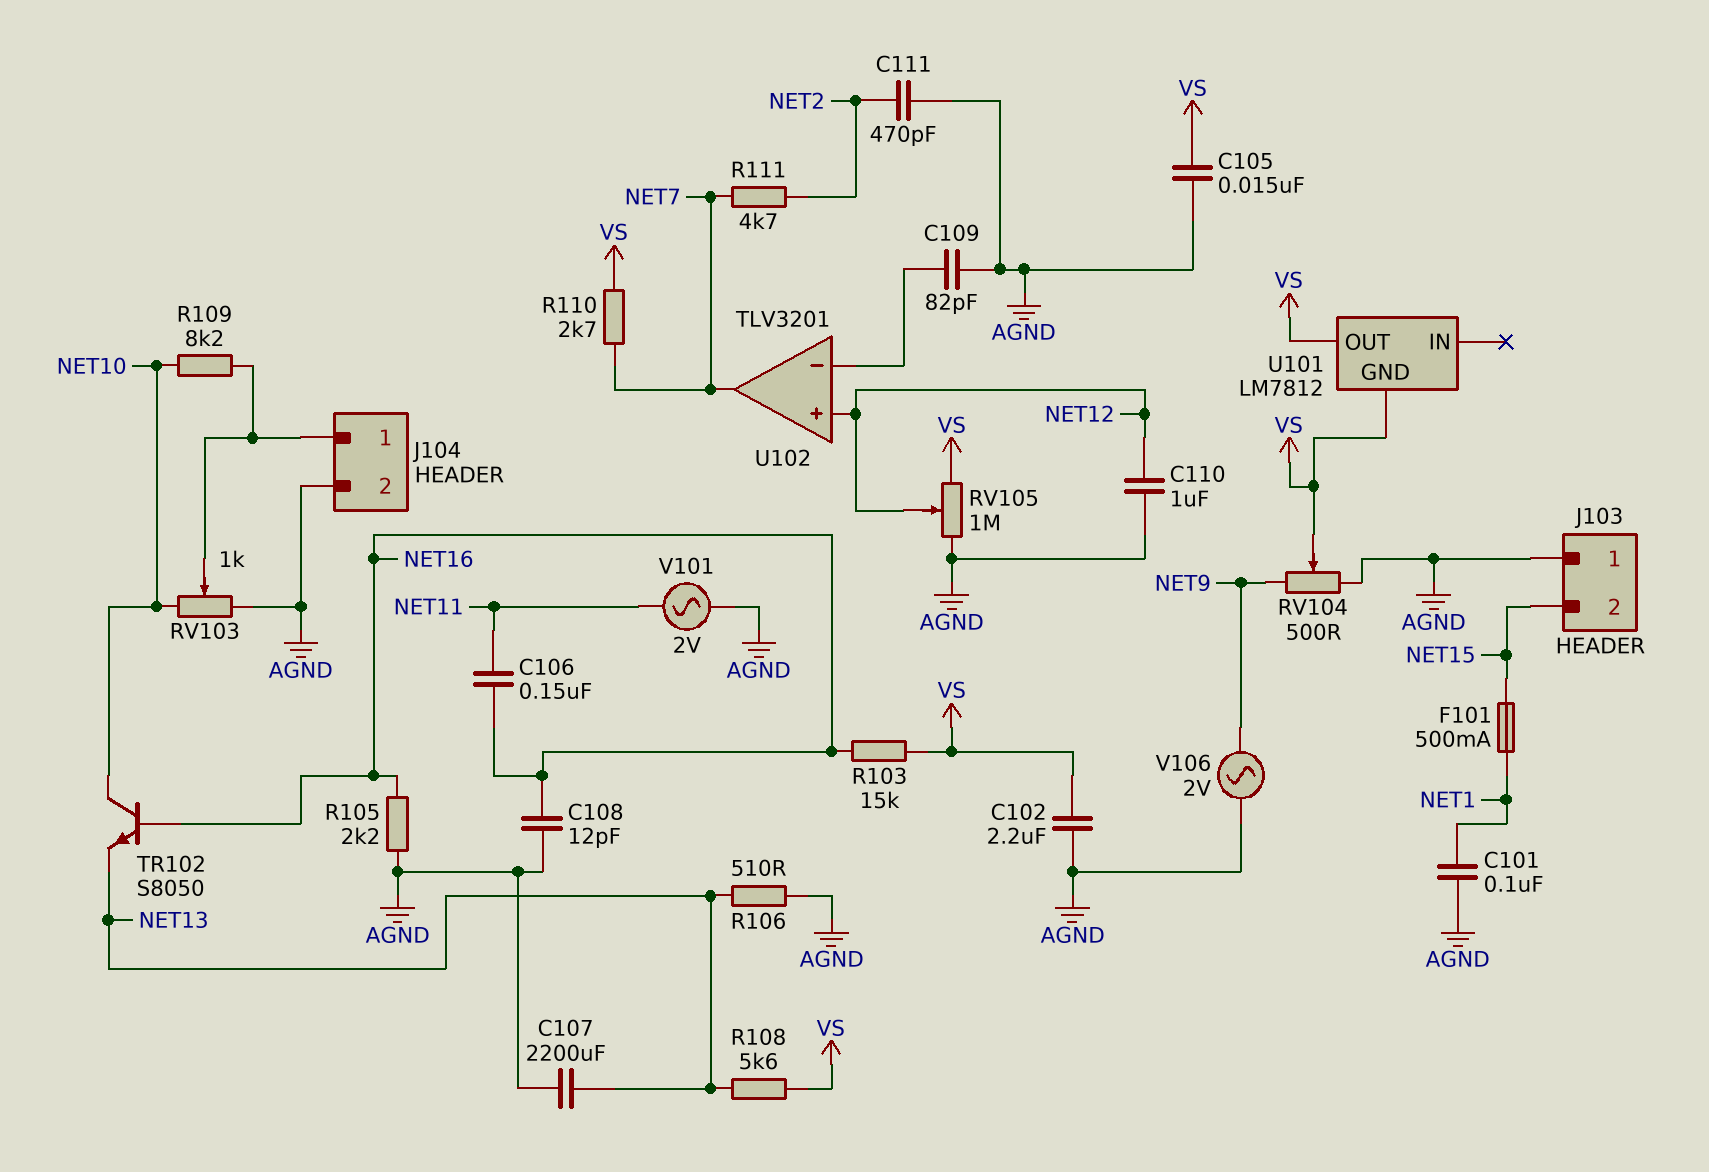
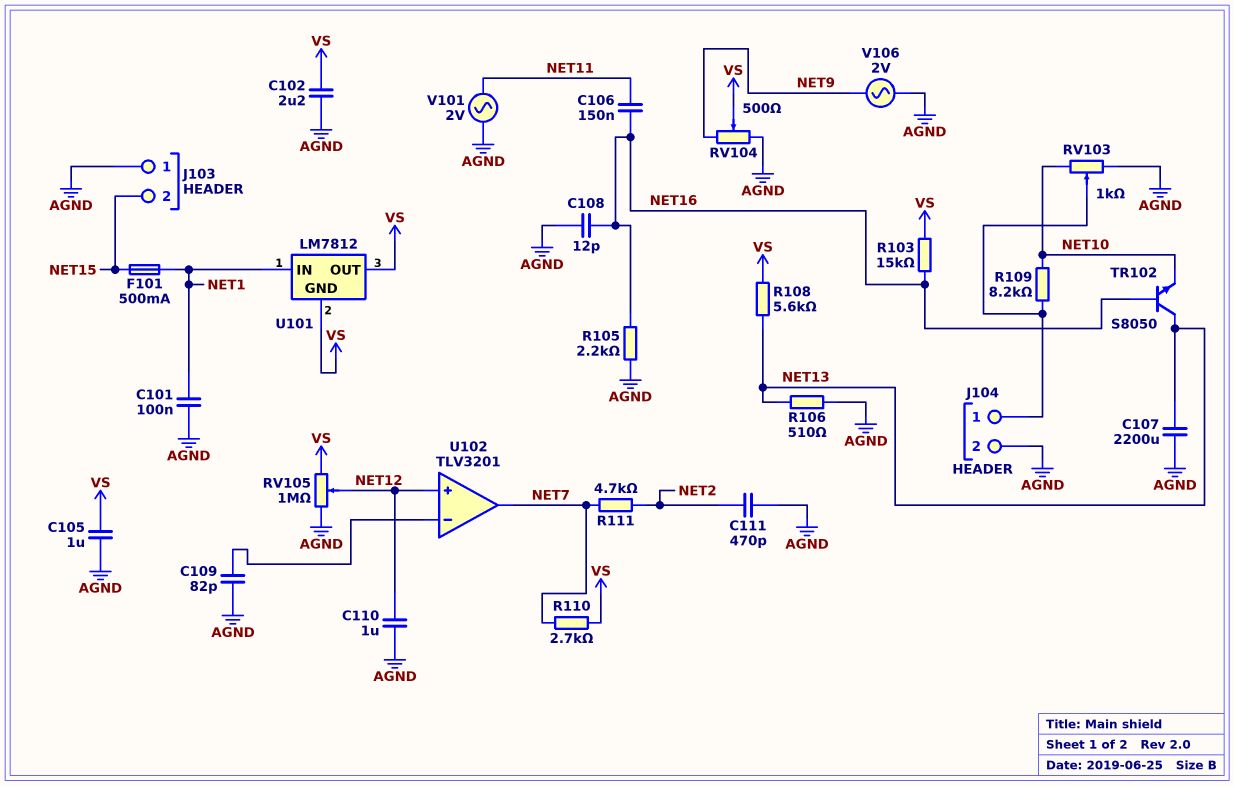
C105: 15nF (AGND, VS) -> 1uF (AGND, VS)
TR102: NPN S8050 (B NET16, C NET10, E NET13) -> NPN S8050 (B NET16, C NET13, E NET10)
U101 pin IN: none -> NET1

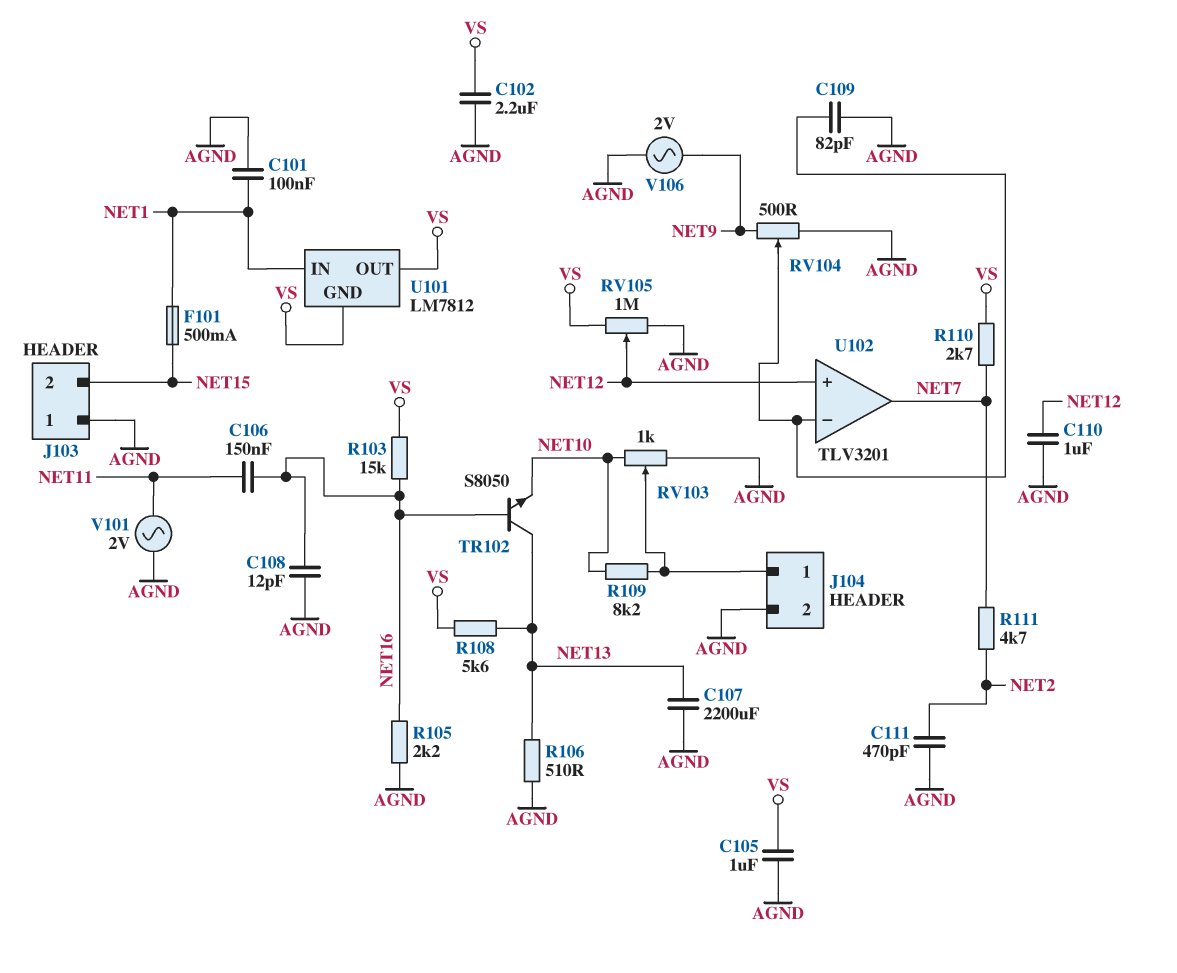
RV104: 500 (AGND, NET9, wiper VS) -> 500 (AGND, NET9, wiper U102/in-)

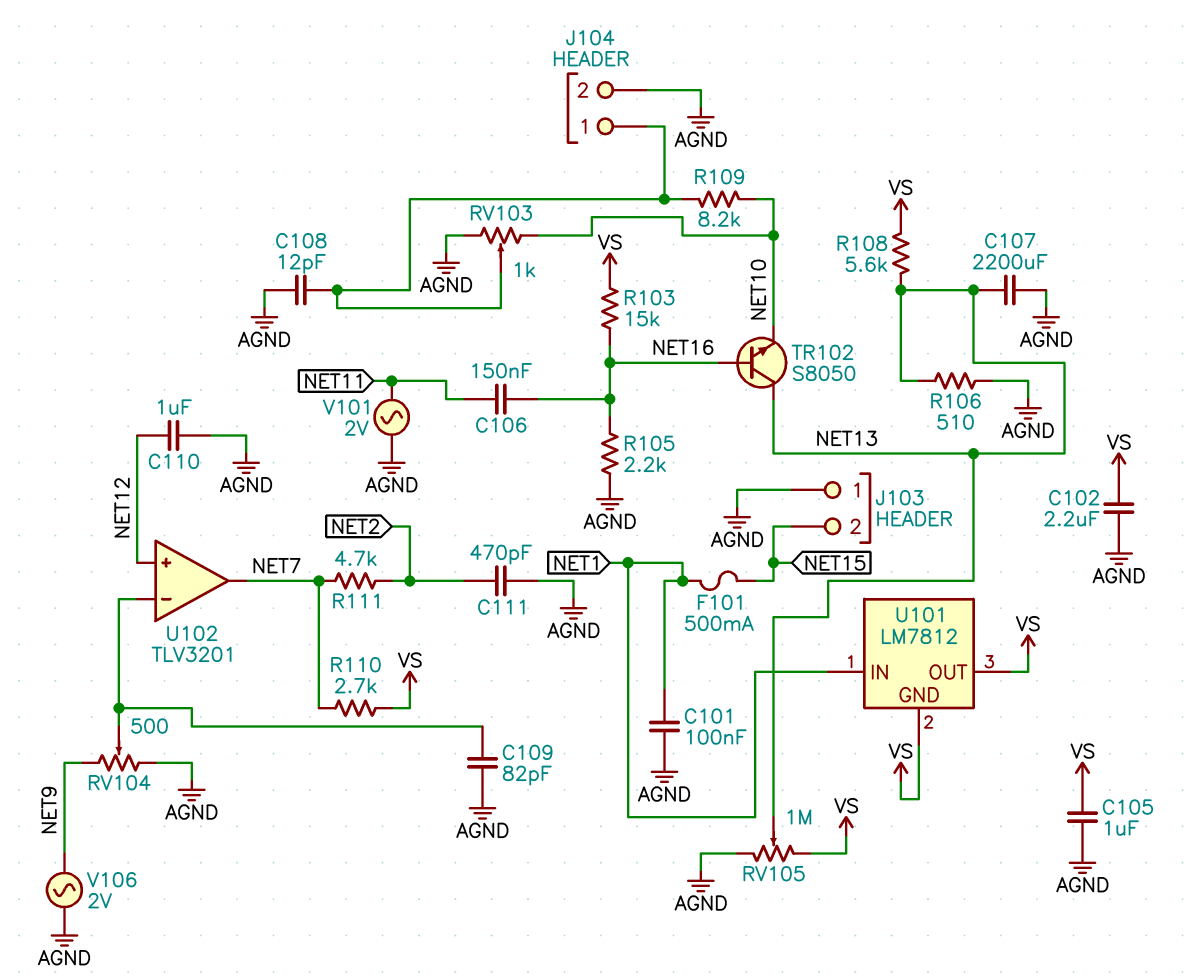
C108: 12pF (AGND, NET16) -> 12pF (AGND, J104/1)
RV105: 1M (AGND, VS, wiper NET12) -> 1M (AGND, VS, wiper NET13)

